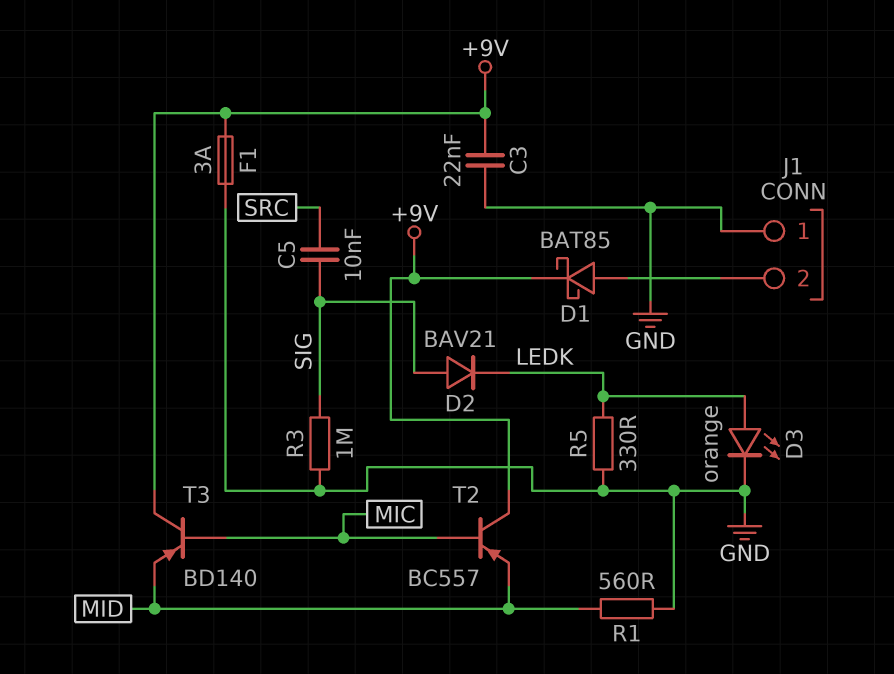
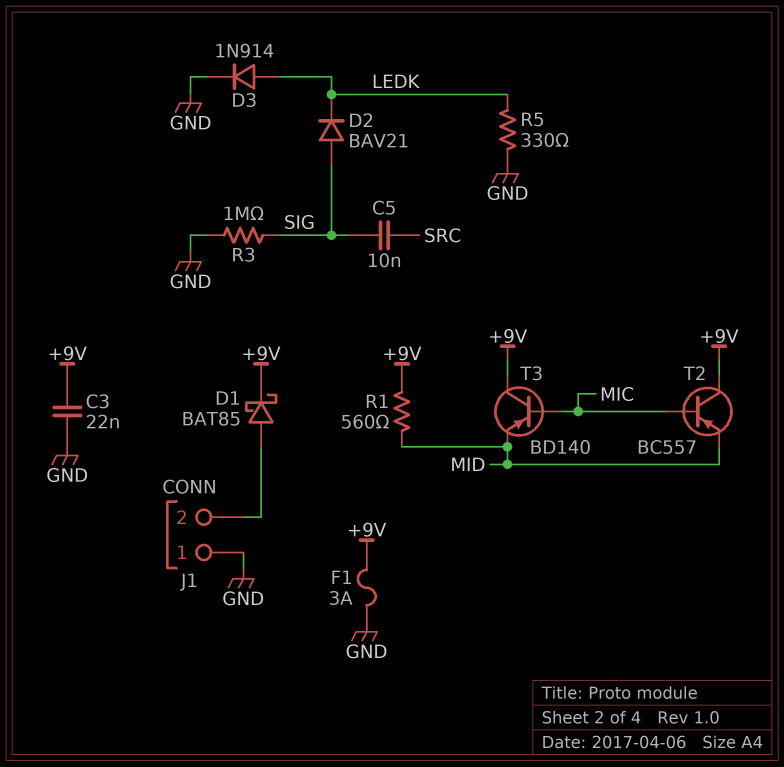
D3: LED orange (A LEDK, K GND) -> diode 1N914 (A LEDK, K GND)
R1: 560 (GND, MID) -> 560 (+9V, MID)

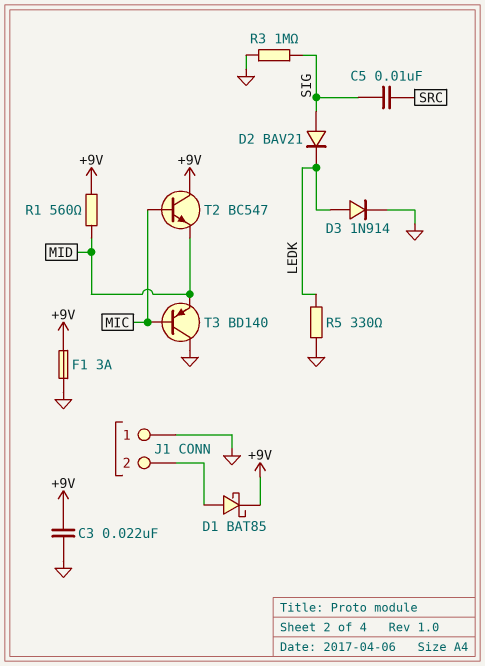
T2: PNP BC557 (B MIC, C +9V, E MID) -> NPN BC547 (B MIC, C +9V, E MID)
T3: PNP BD140 (B MIC, C +9V, E MID) -> PNP BD140 (B MIC, C GND, E MID)

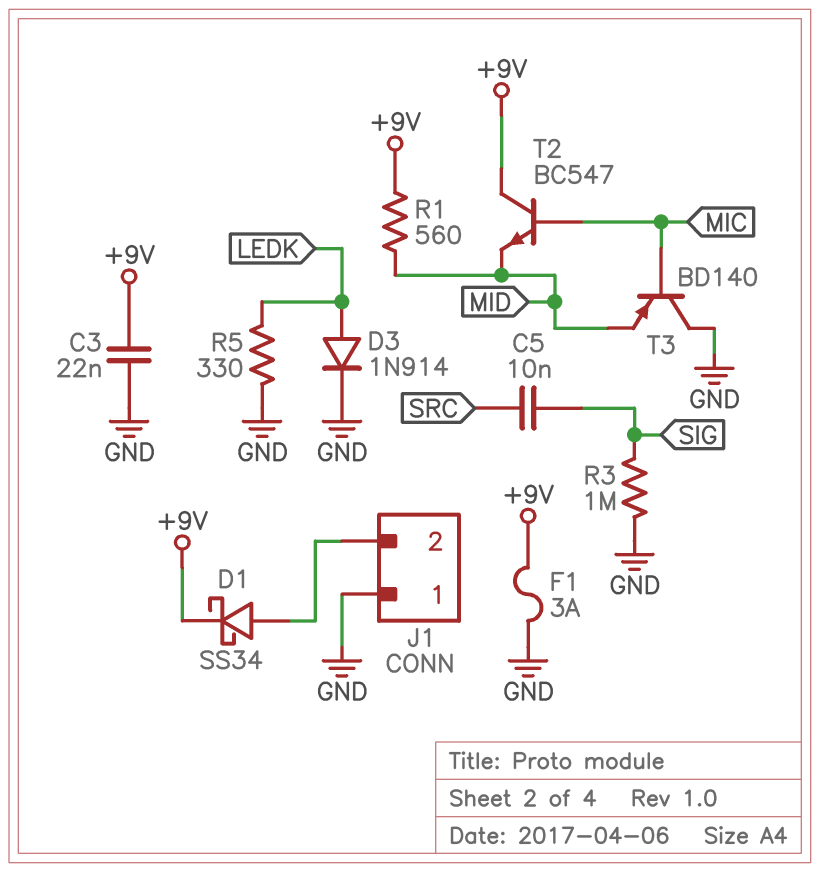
D1: schottky BAT85 (A J1/2, K +9V) -> schottky SS34 (A J1/2, K +9V)
D2: diode BAV21 (A SIG, K LEDK) -> none

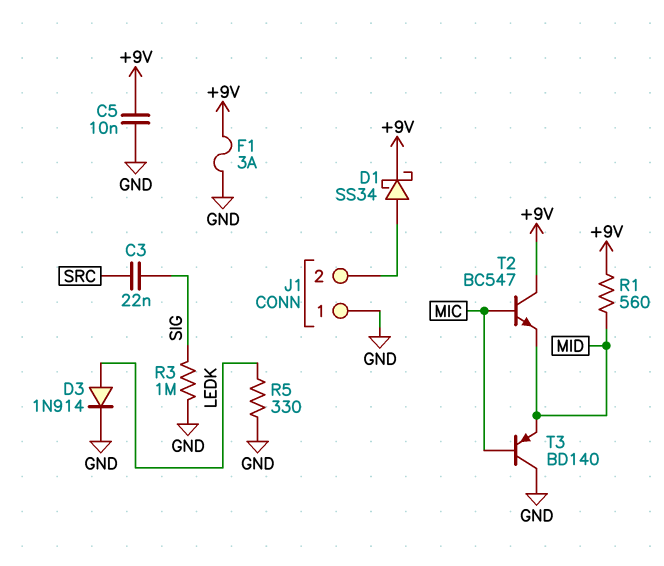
C3: 22nF (+9V, GND) -> 22nF (SIG, SRC)
C5: 10nF (SIG, SRC) -> 10nF (+9V, GND)

